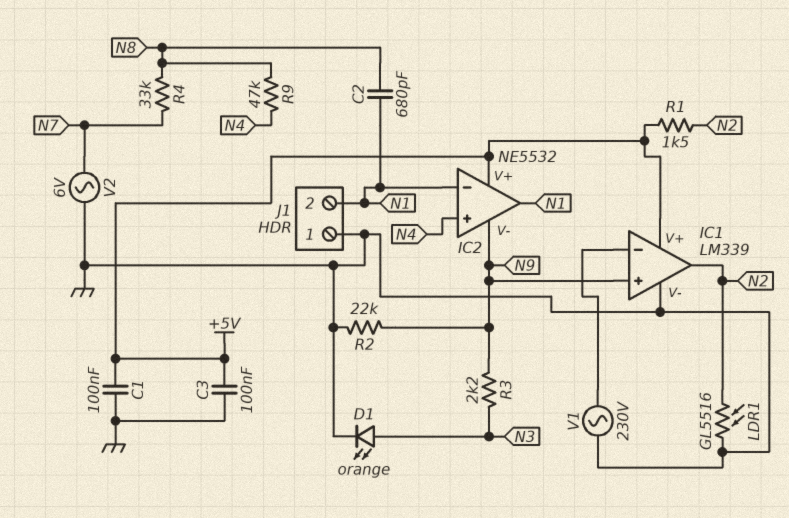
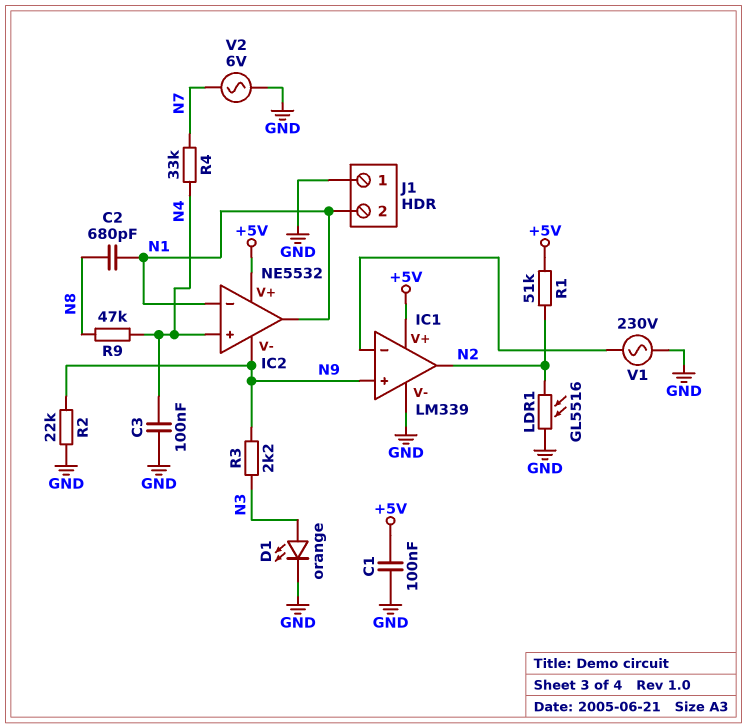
C3: 100nF (+5V, GND) -> 100nF (GND, N4)
R1: 1.5k (+5V, N2) -> 51k (+5V, N2)
R4: 33k (N7, N8) -> 33k (N4, N7)

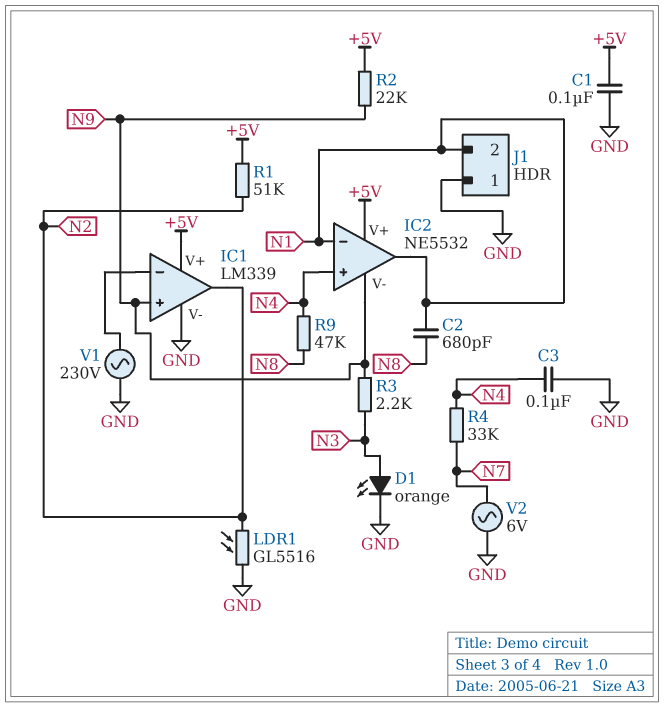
R2: 22k (GND, N9) -> 22k (+5V, N9)

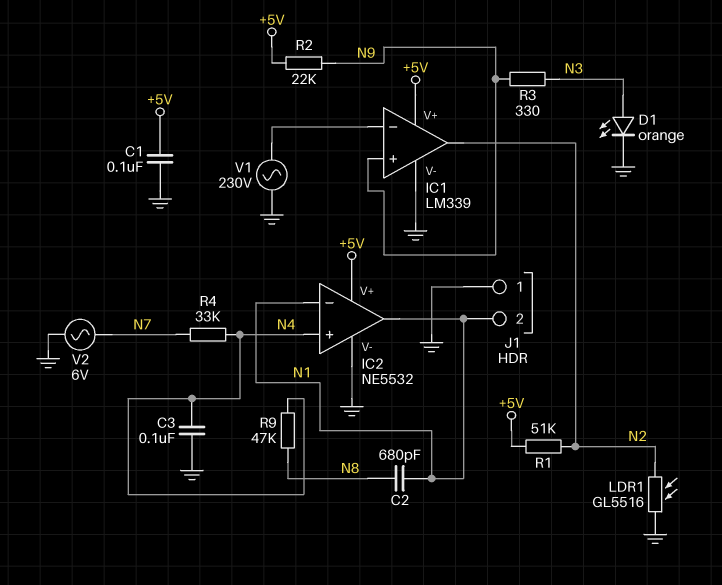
IC2 pin V-: N9 -> GND
R3: 2.2k (N3, N9) -> 330 (N3, N9)

